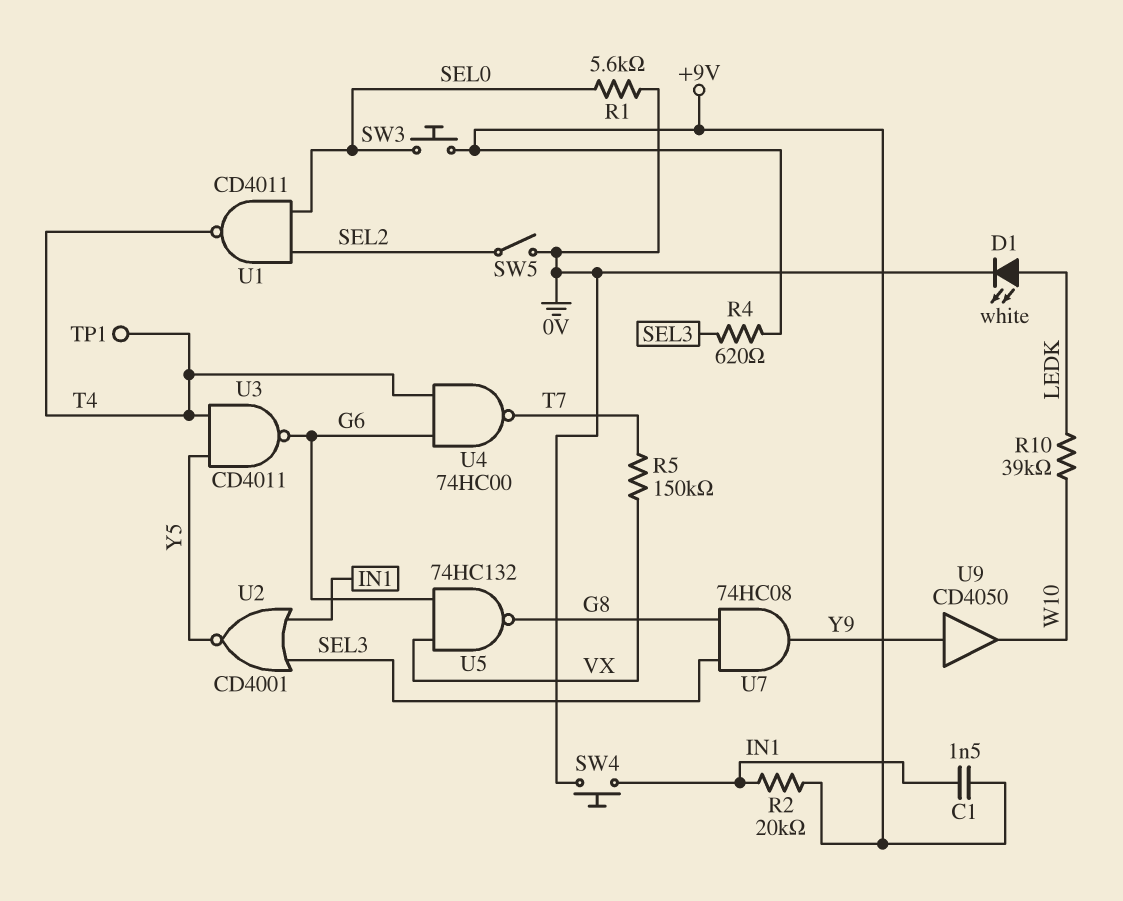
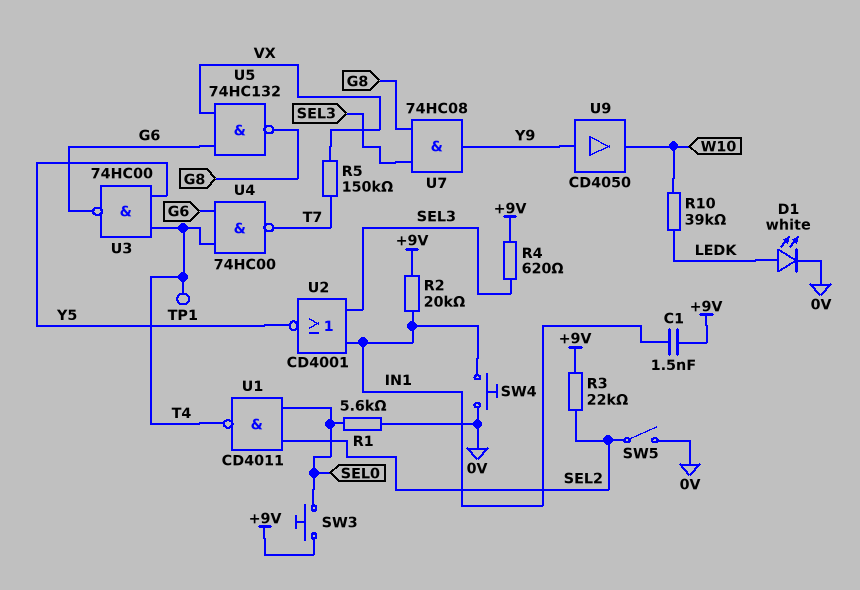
R3: none -> 22k (+9V, SEL2)
U3: NAND CD4011 (in T4, in Y5, out G6) -> NAND 74HC00 (in T4, in Y5, out G6)

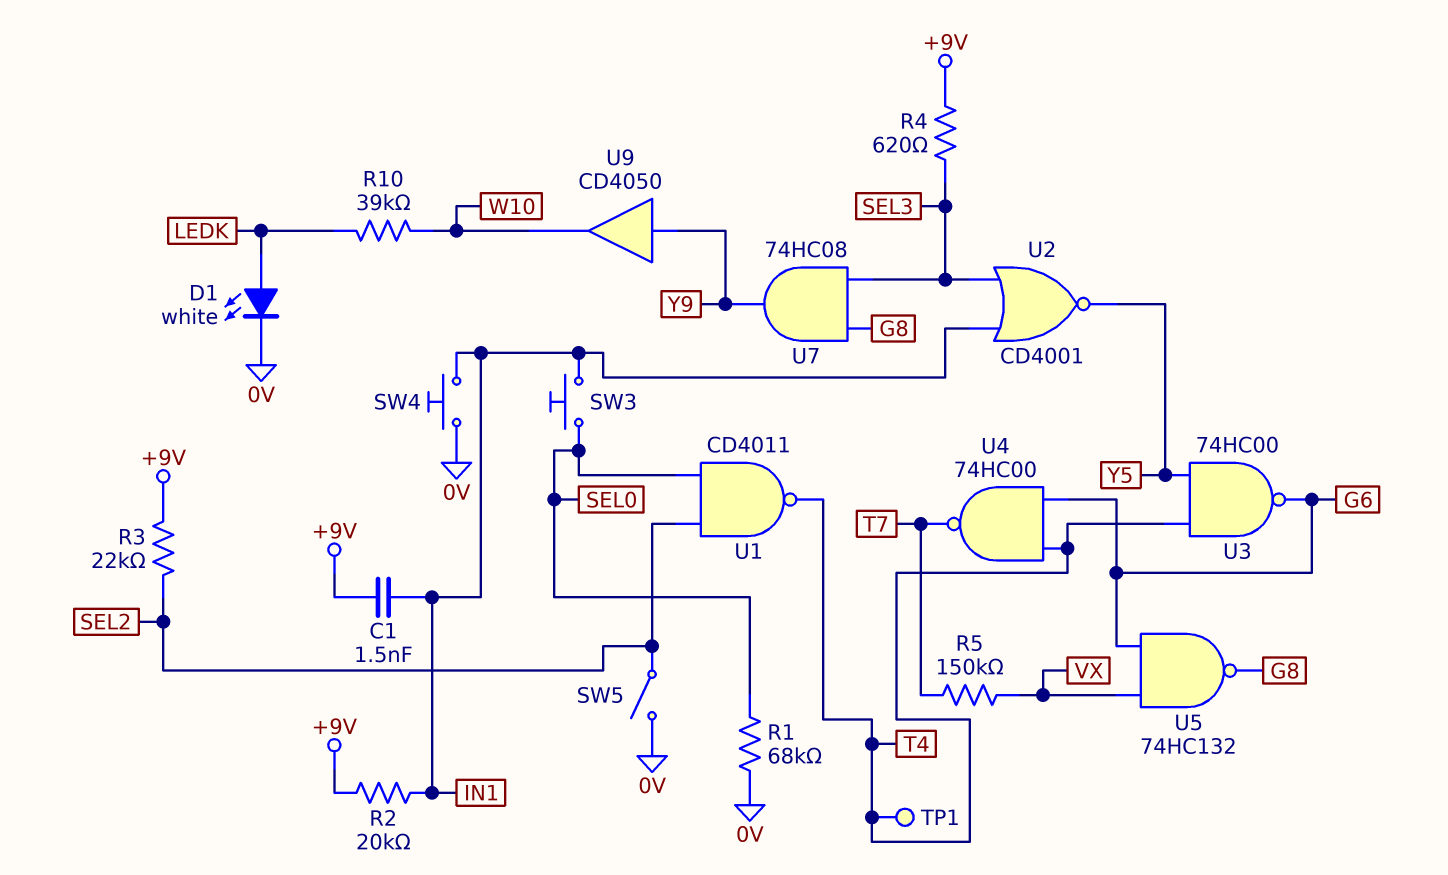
R1: 5.6k (0V, SEL0) -> 68k (0V, SEL0)
SW3: button (+9V, SEL0) -> button (IN1, SEL0)

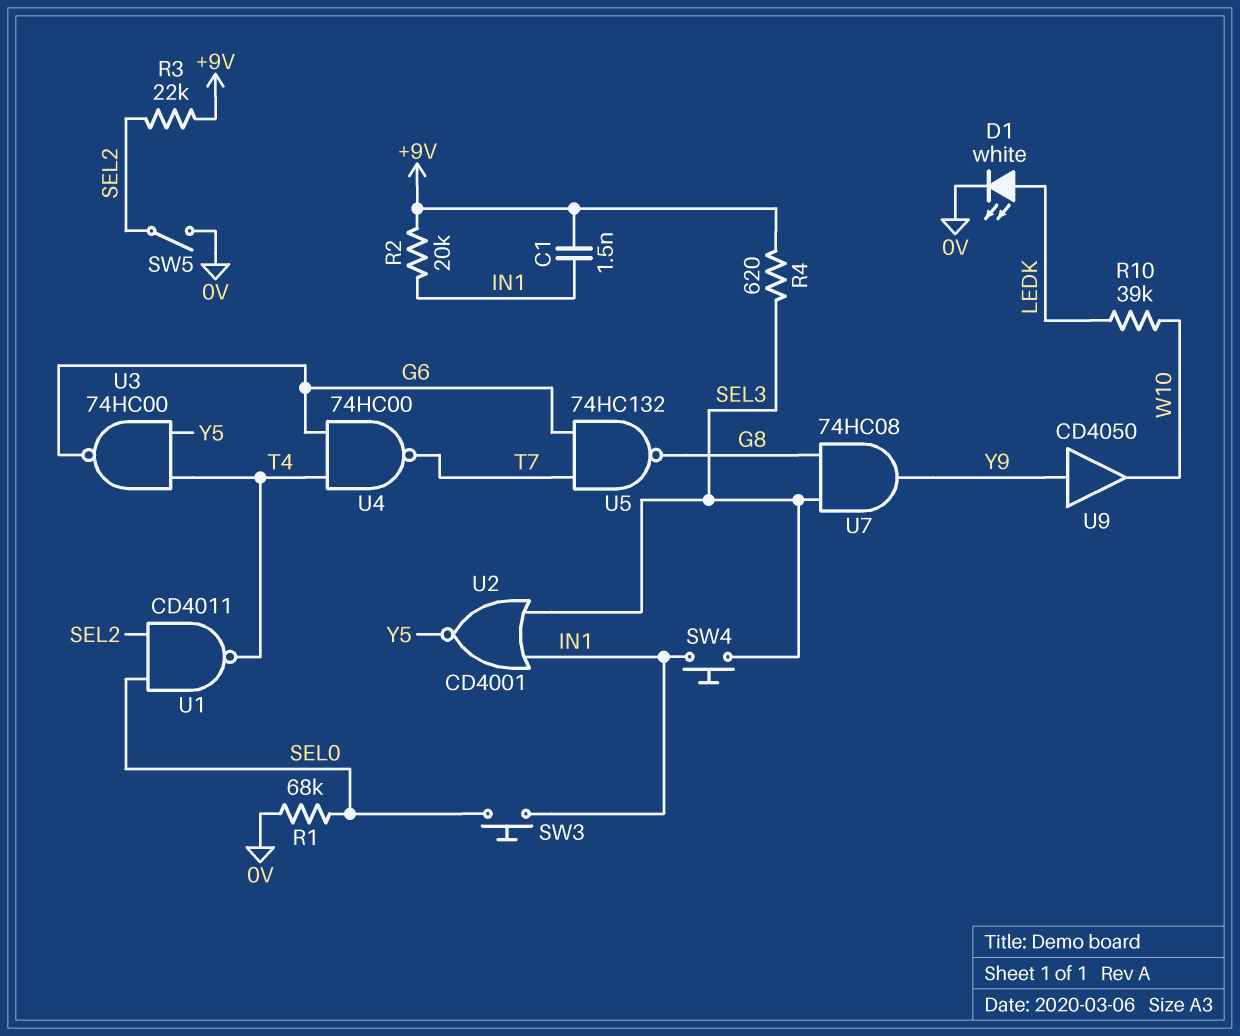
R5: 150k (T7, VX) -> none
SW4: button (0V, IN1) -> button (IN1, SEL3)
TP1: test point (T4) -> none
U5: NAND 74HC132 (in G6, in VX, out G8) -> NAND 74HC132 (in G6, in T7, out G8)

